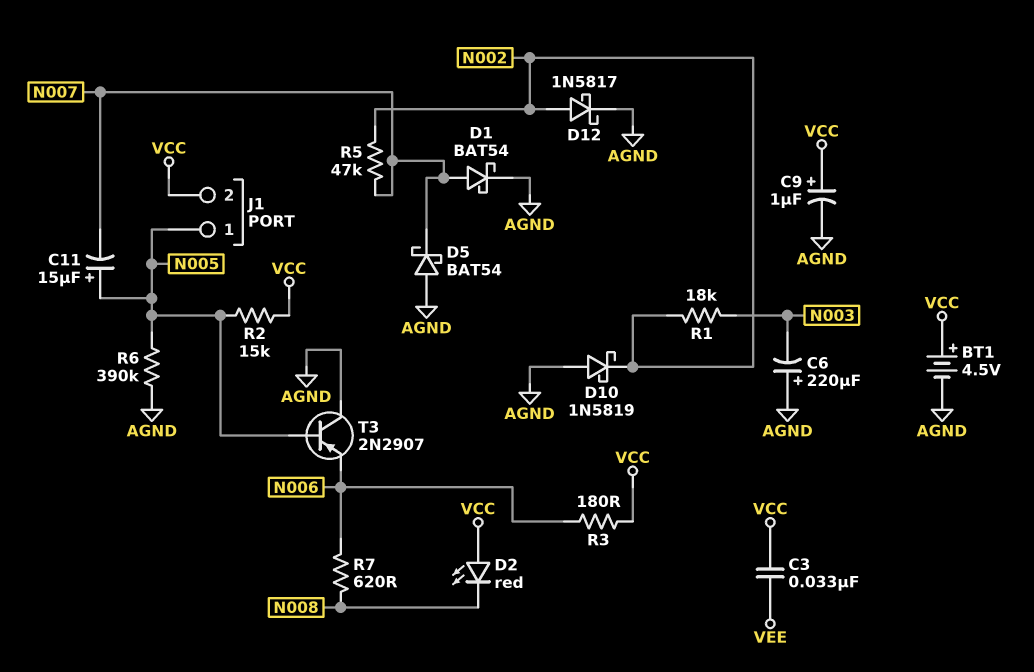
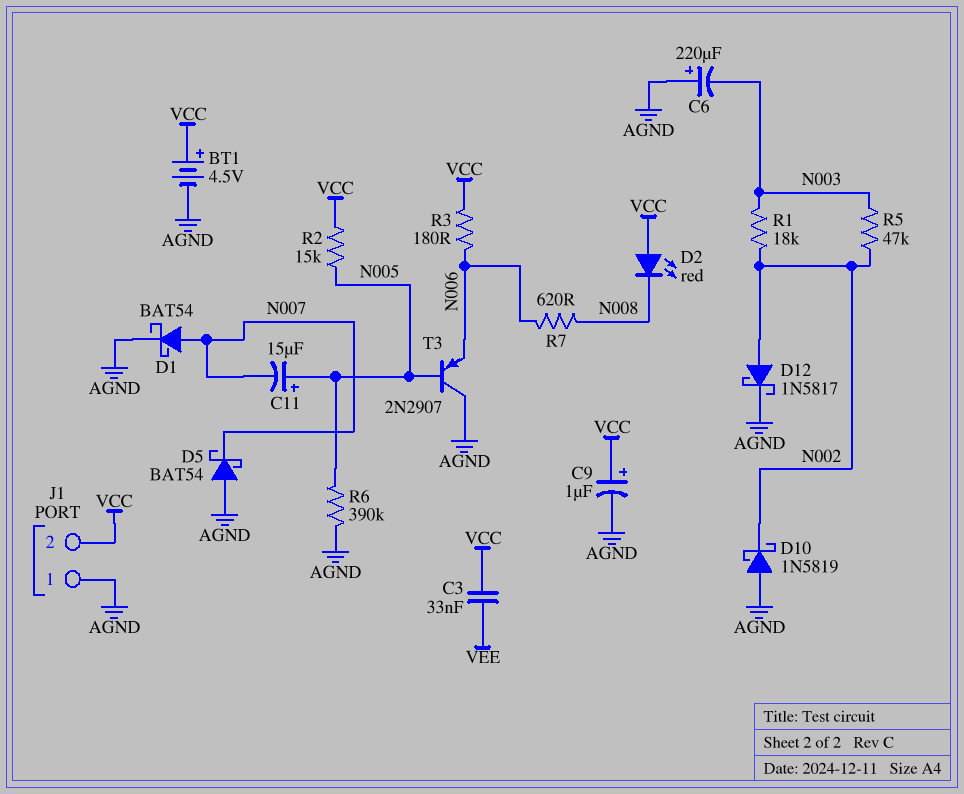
J1 pin 1: N005 -> AGND
R5: 47k (N002, N007) -> 47k (N002, N003)

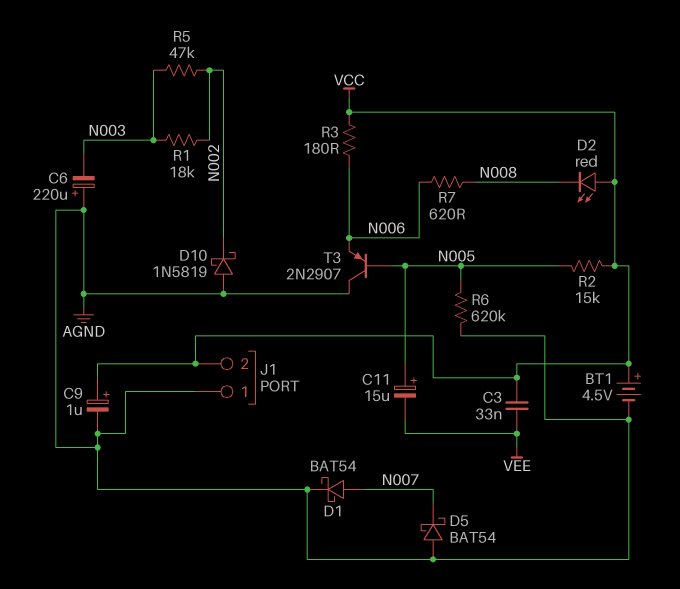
C11: 15uF (plus N005, minus N007) -> 15uF (plus N005, minus VEE)
D12: schottky 1N5817 (A N002, K AGND) -> none
R6: 390k (AGND, N005) -> 620k (AGND, N005)

